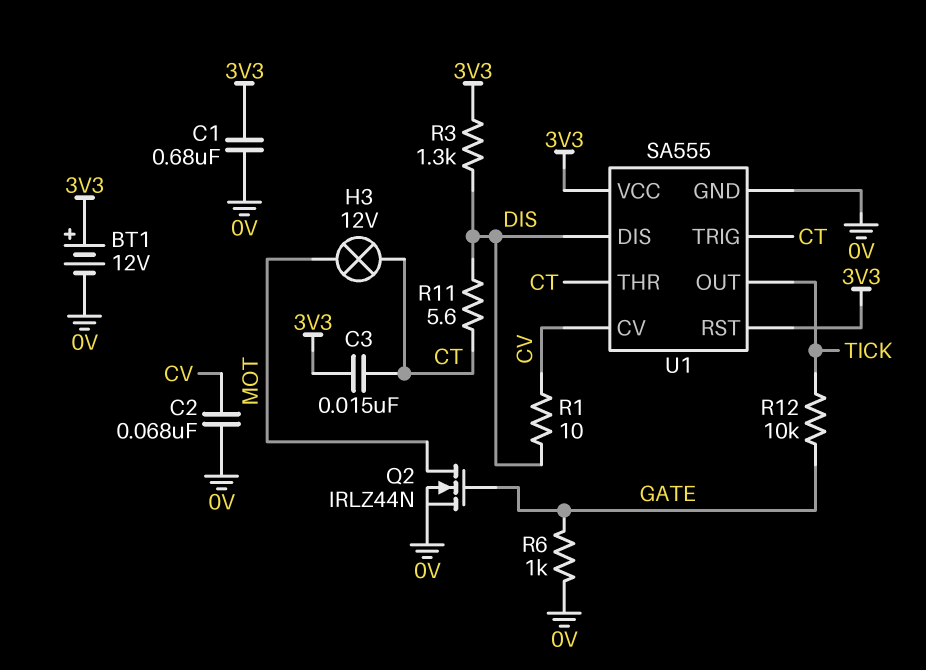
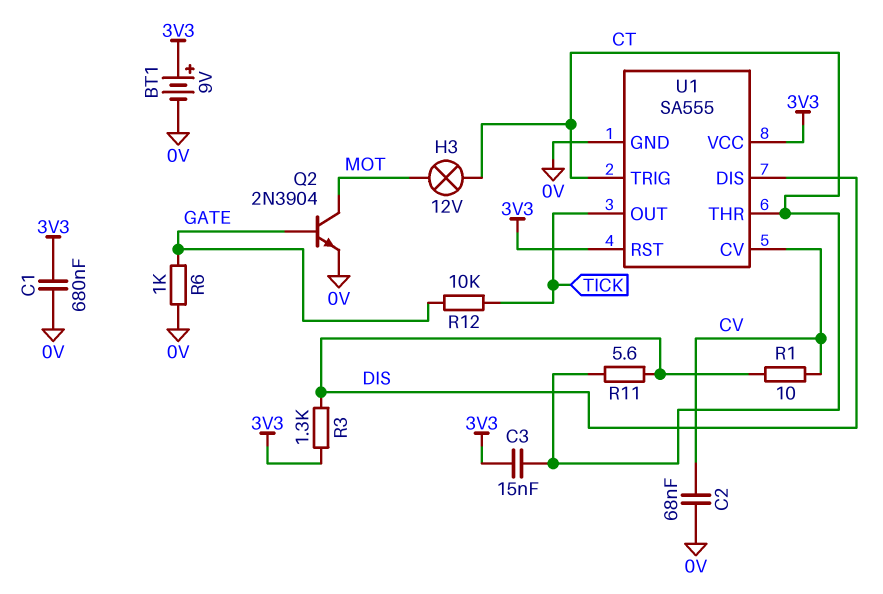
BT1: 12V (plus 3V3, minus 0V) -> 9V (plus 3V3, minus 0V)
Q2: NMOS IRLZ44N (G GATE, D MOT, S 0V) -> NPN 2N3904 (B GATE, C MOT, E 0V)

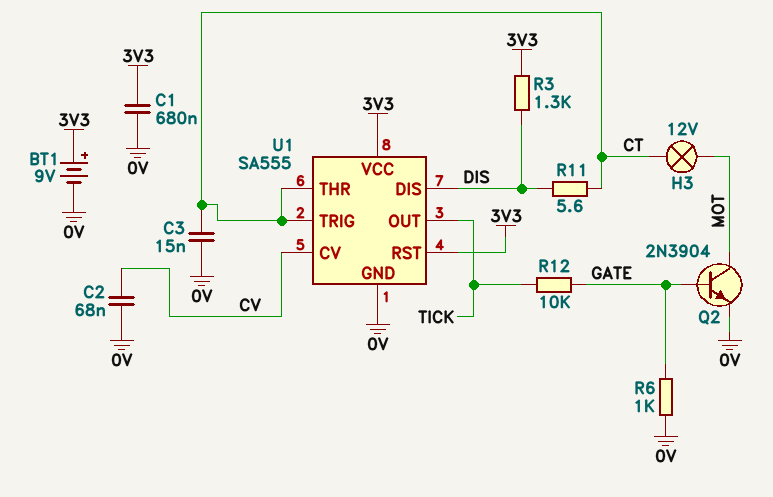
C3: 15nF (3V3, CT) -> 15nF (0V, CT)
R1: 10 (CV, DIS) -> none

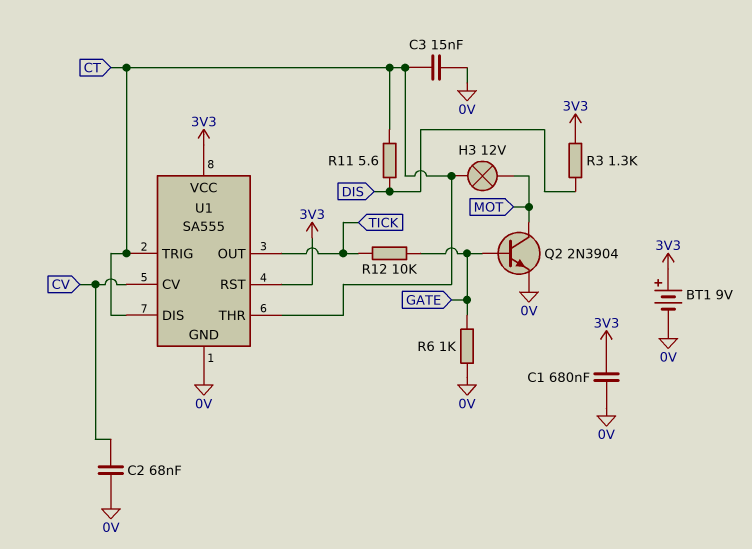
U1 pin DIS: DIS -> CT

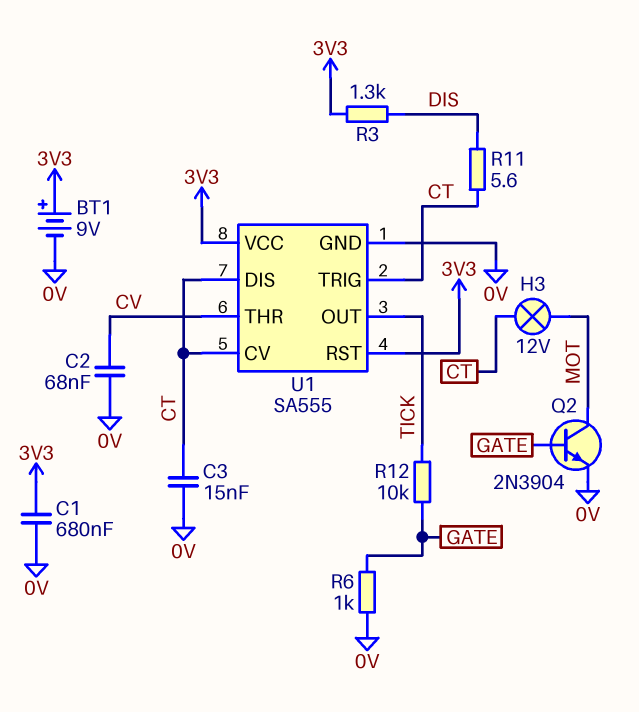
U1 pin CV: CV -> CT
U1 pin THR: CT -> CV

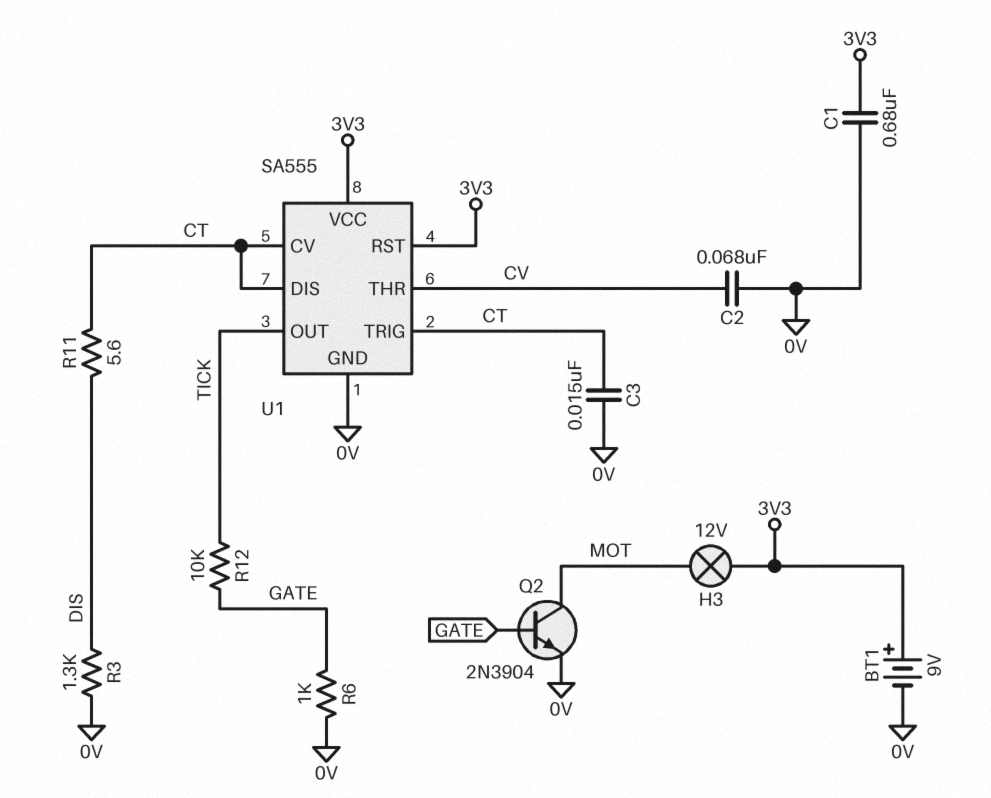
H3: lamp 12V (CT, MOT) -> lamp 12V (3V3, MOT)
R3: 1.3k (3V3, DIS) -> 1.3k (0V, DIS)

